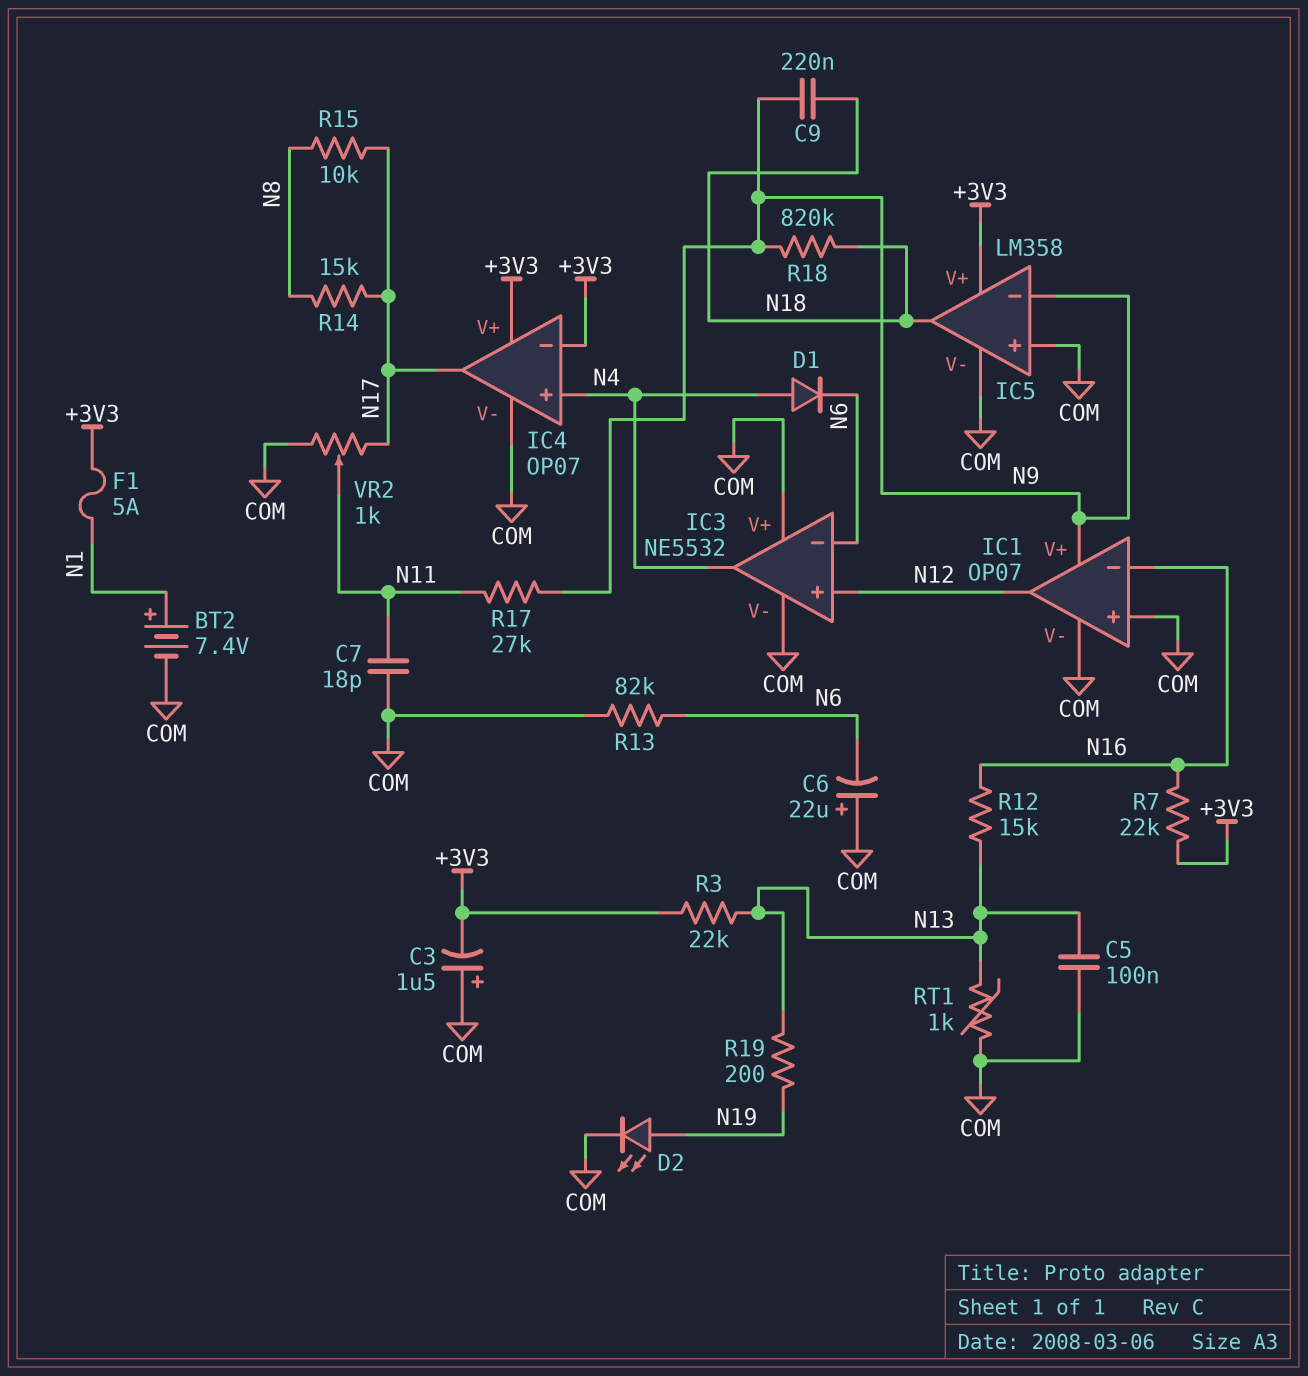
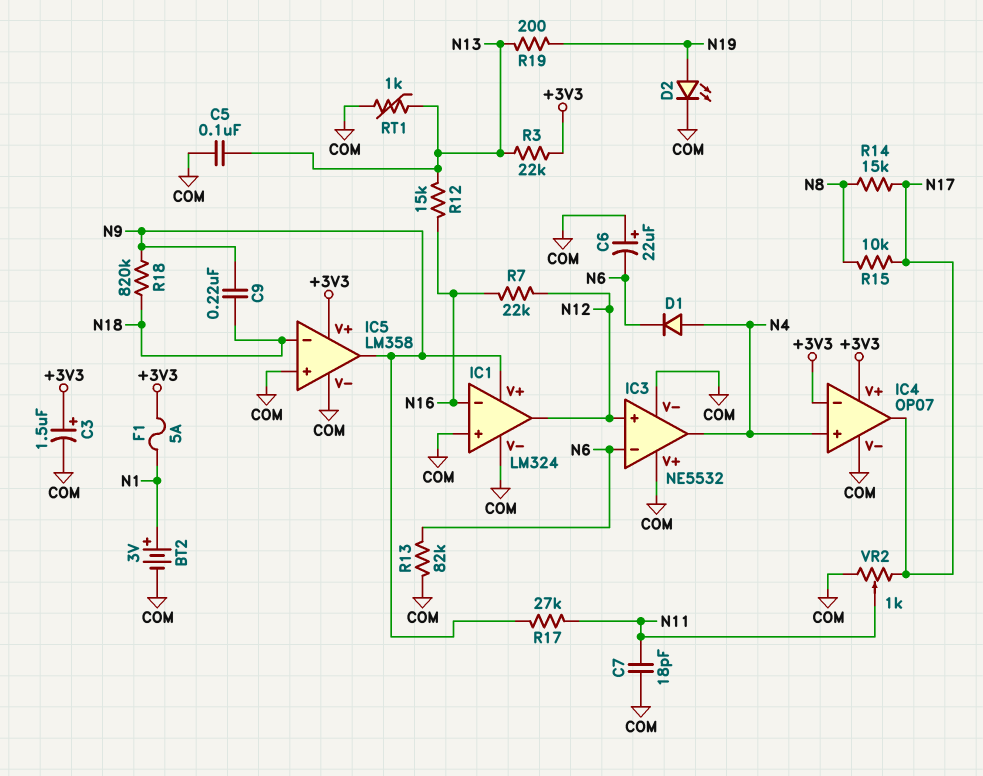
BT2: 7.4V (plus N1, minus COM) -> 3V (plus N1, minus COM)
C3: 1.5uF (plus COM, minus +3V3) -> 1.5uF (plus +3V3, minus COM)
IC1: OP07 -> LM324
IC5 pin in-: N9 -> N18
IC5 pin out: N18 -> N9
R7: 22k (+3V3, N16) -> 22k (N12, N16)

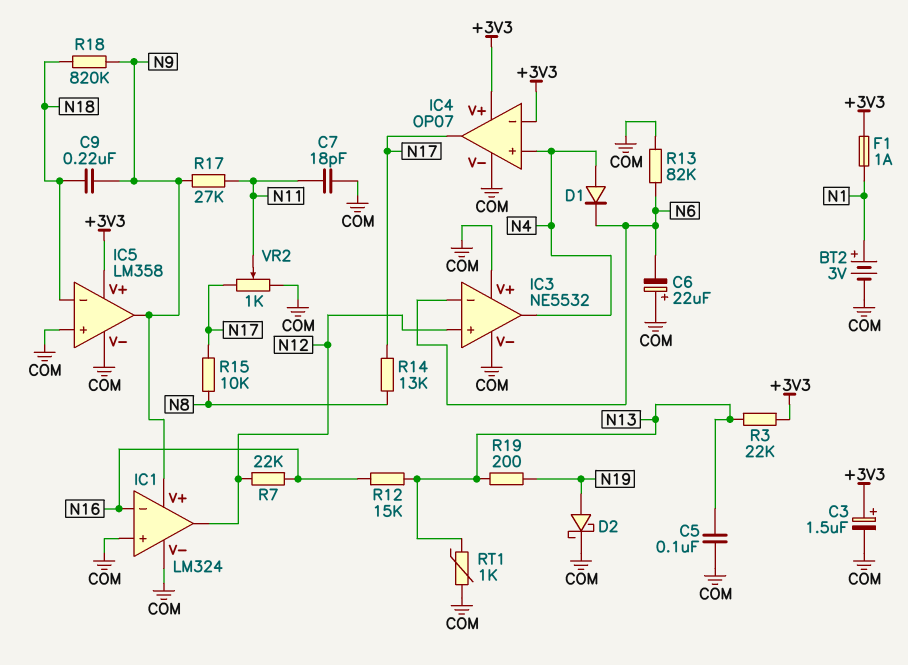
D2: LED (A N19, K COM) -> schottky (A N19, K COM)
F1: 5A (+3V3, N1) -> 1A (+3V3, N1)
R14: 15k (N8, N17) -> 13k (N8, N17)

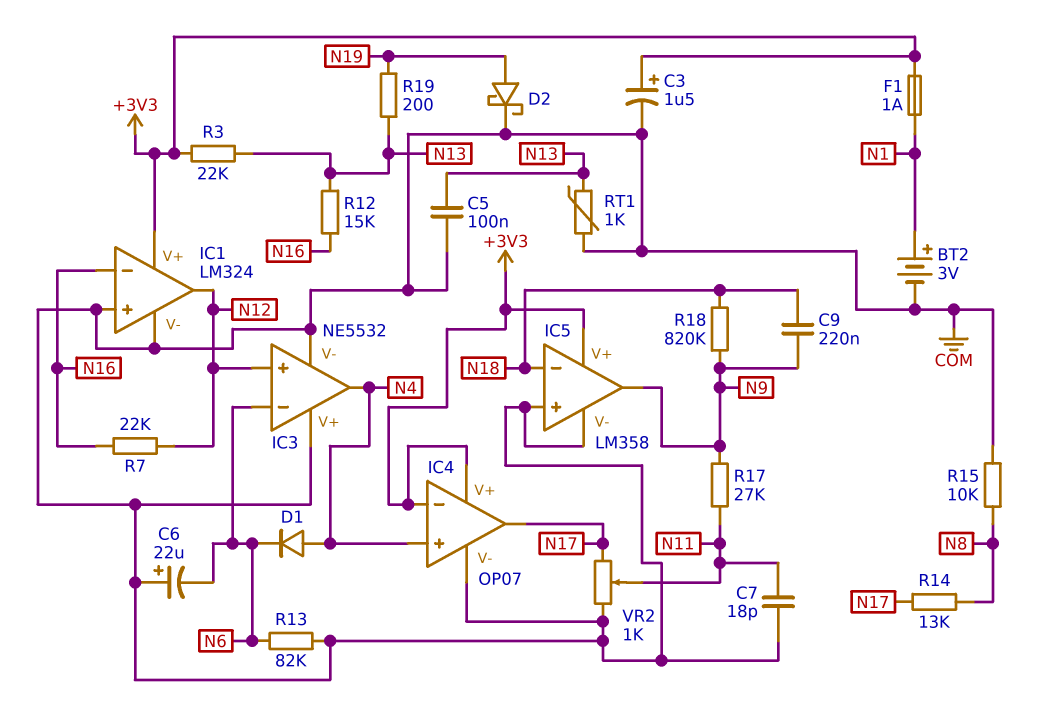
IC1 pin V+: N9 -> +3V3
R15: 10k (N8, N17) -> 10k (COM, N8)

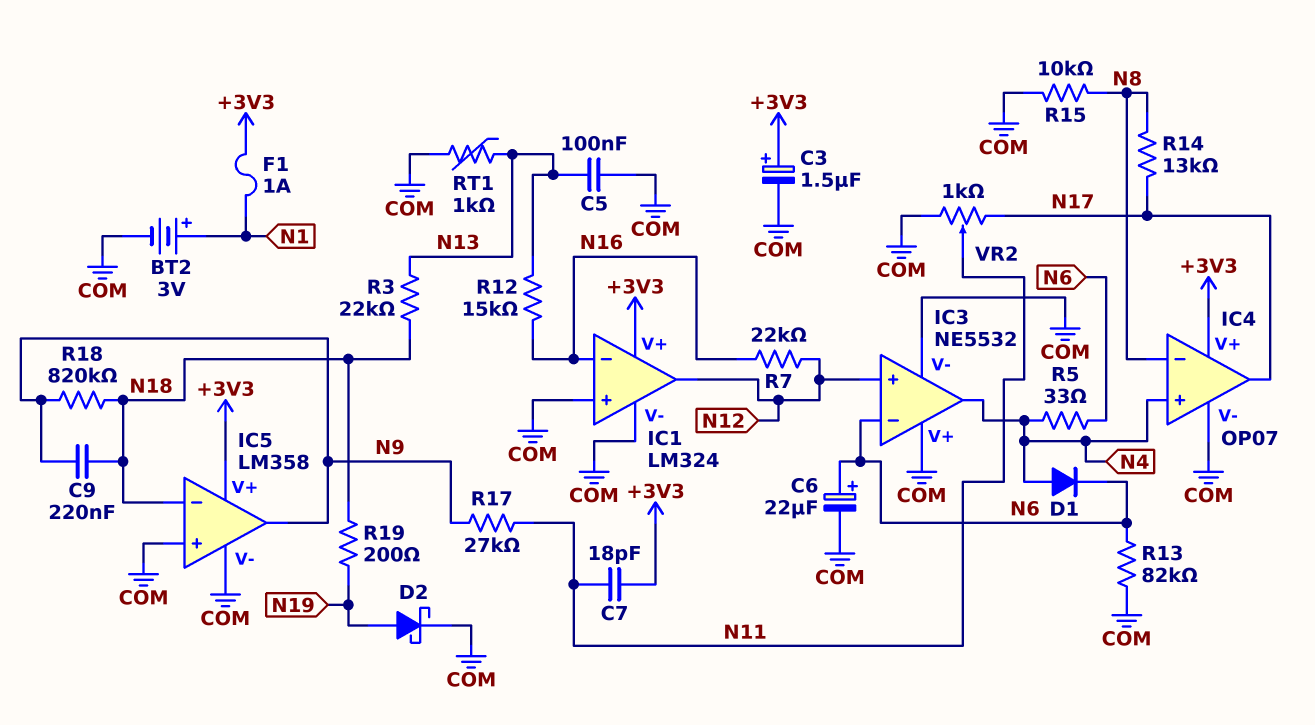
C6: 22uF (plus COM, minus N6) -> 22uF (plus N6, minus COM)
C7: 18pF (COM, N11) -> 18pF (+3V3, N11)
IC4 pin in-: +3V3 -> N8
R3: 22k (+3V3, N13) -> 22k (N13, N18)
R5: none -> 33 (N4, N6)
R19: 200 (N13, N19) -> 200 (N18, N19)

